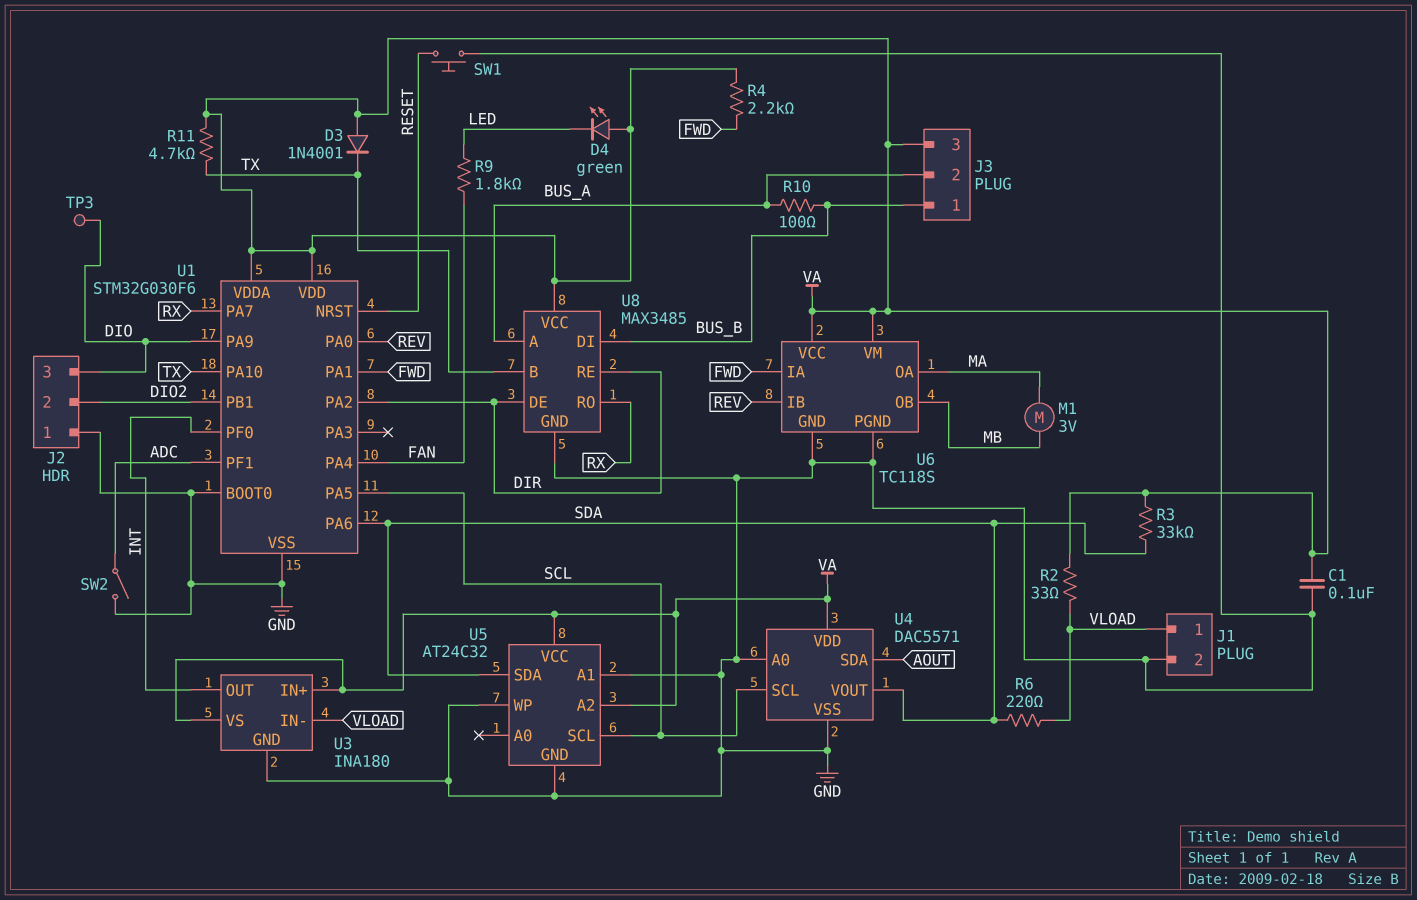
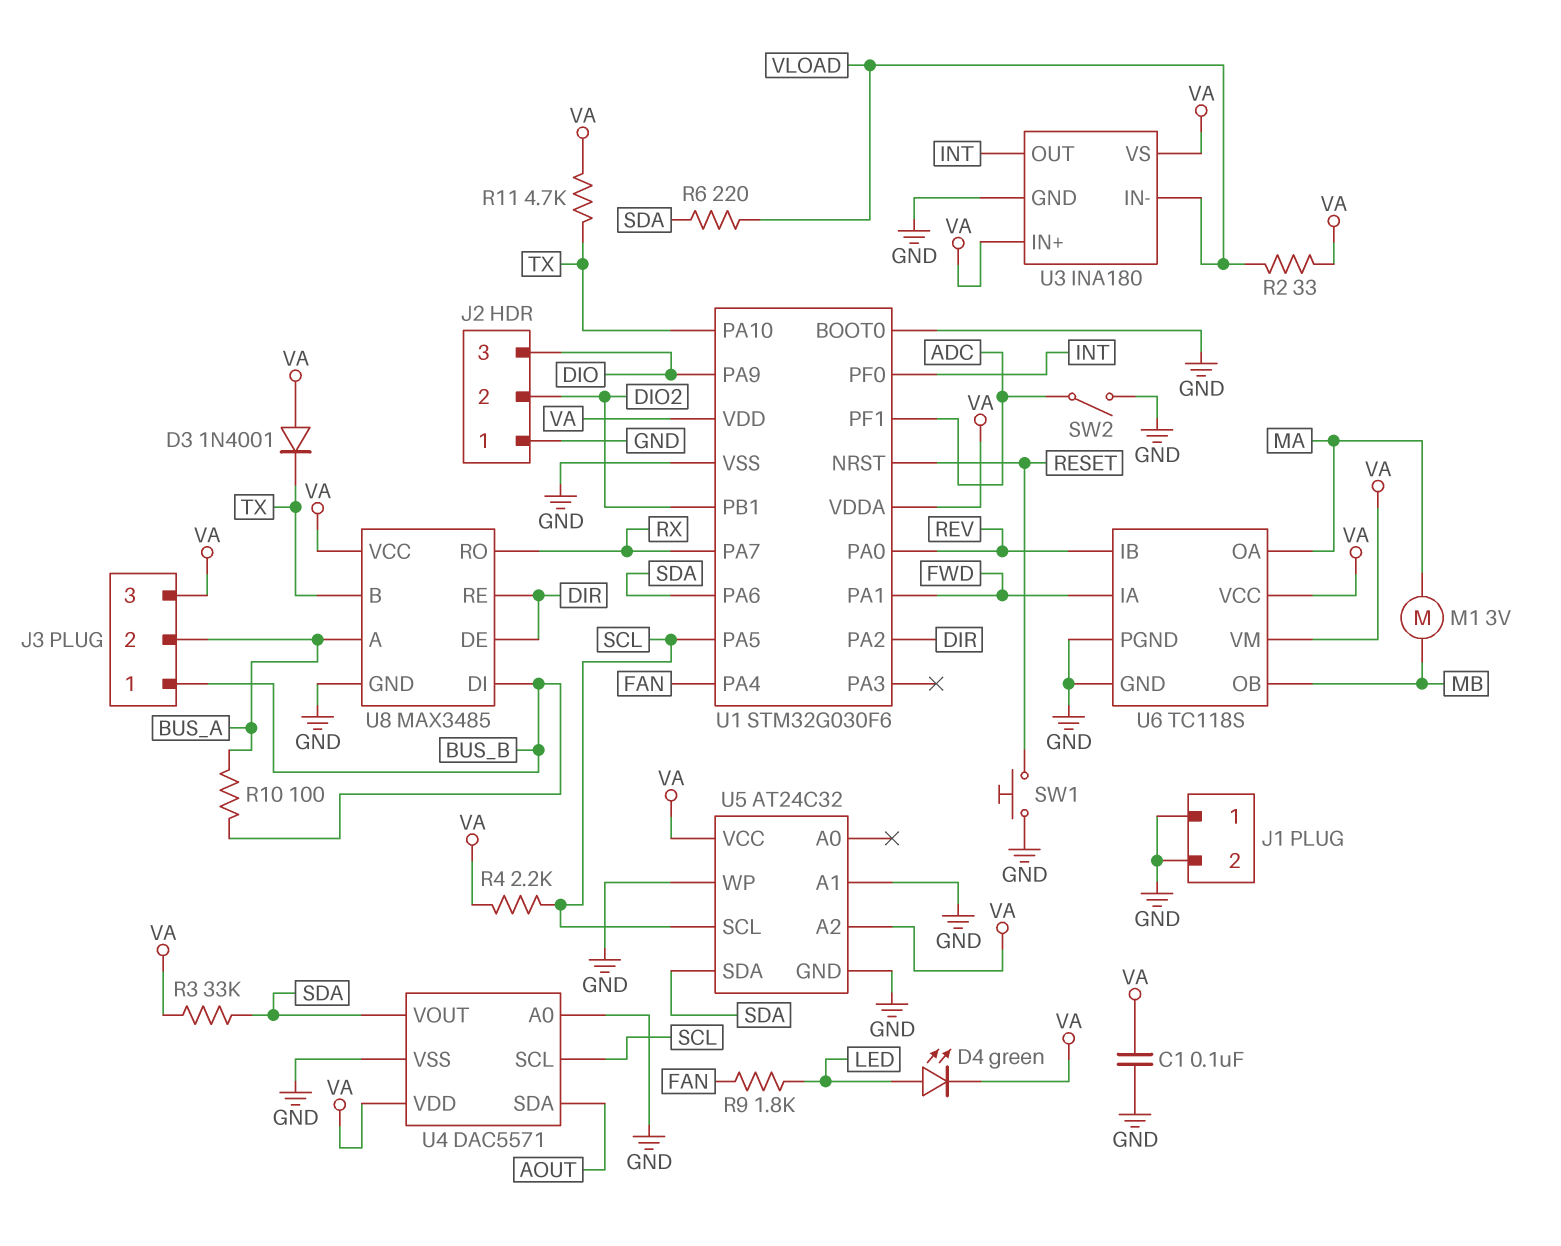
D4: LED green (A VA, K LED) -> LED green (A LED, K VA)
J1 pin 1: VLOAD -> GND
R4: 2.2k (FWD, VA) -> 2.2k (SCL, VA)
TP3: test point (DIO) -> none

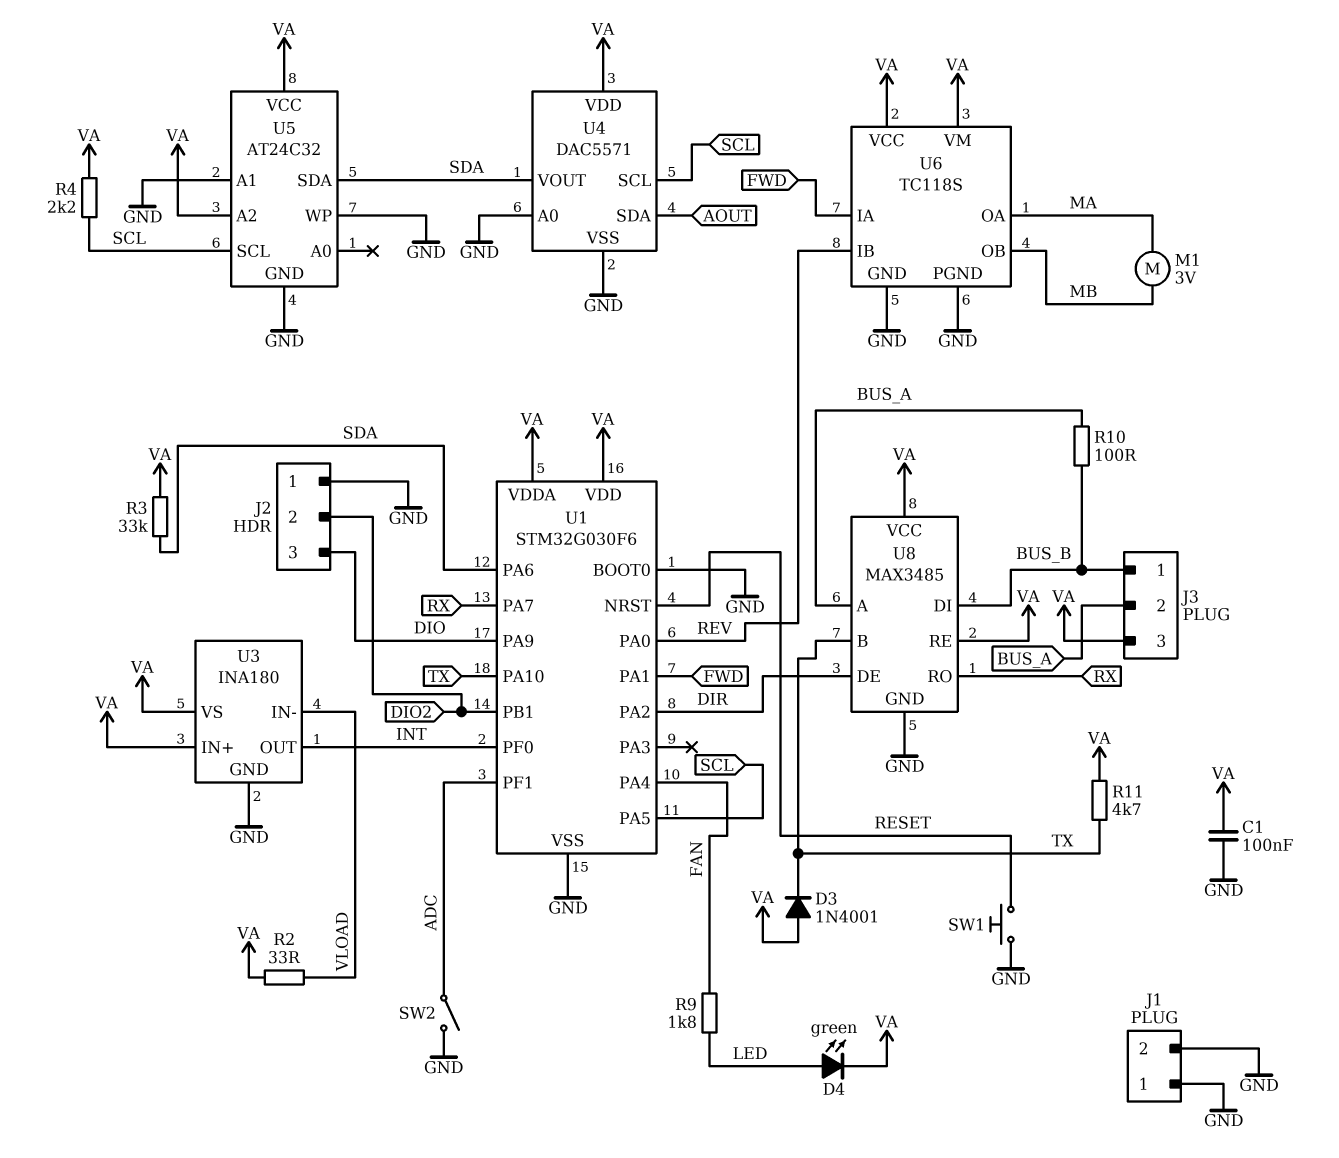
R6: 220 (SDA, VLOAD) -> none
U8 pin RE: DIR -> VA

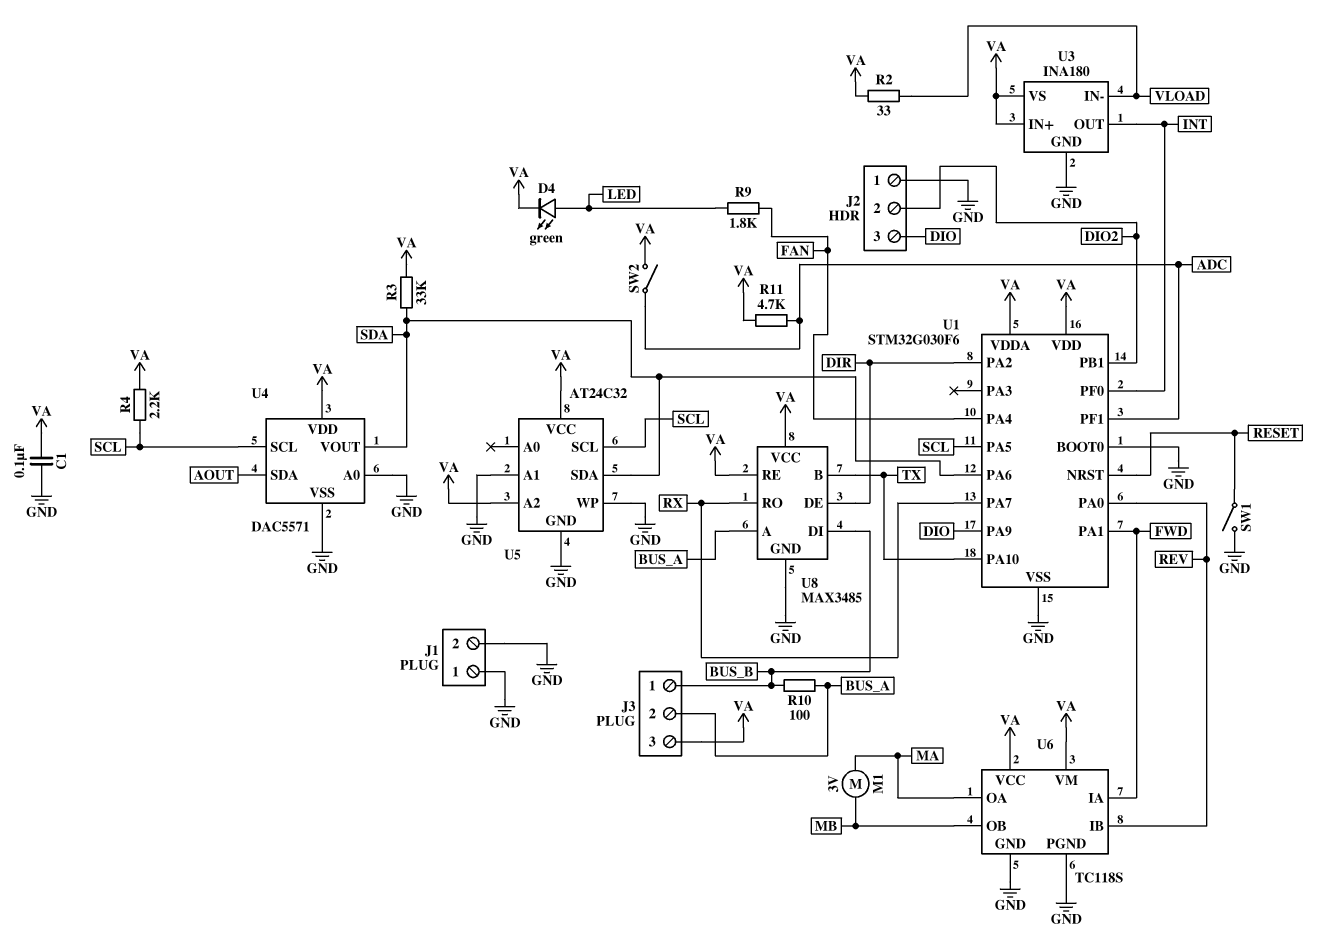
D3: diode 1N4001 (A VA, K TX) -> none
R11: 4.7k (TX, VA) -> 4.7k (ADC, VA)
SW1: button (GND, RESET) -> switch (GND, RESET)
SW2: switch (ADC, GND) -> switch (ADC, VA)

